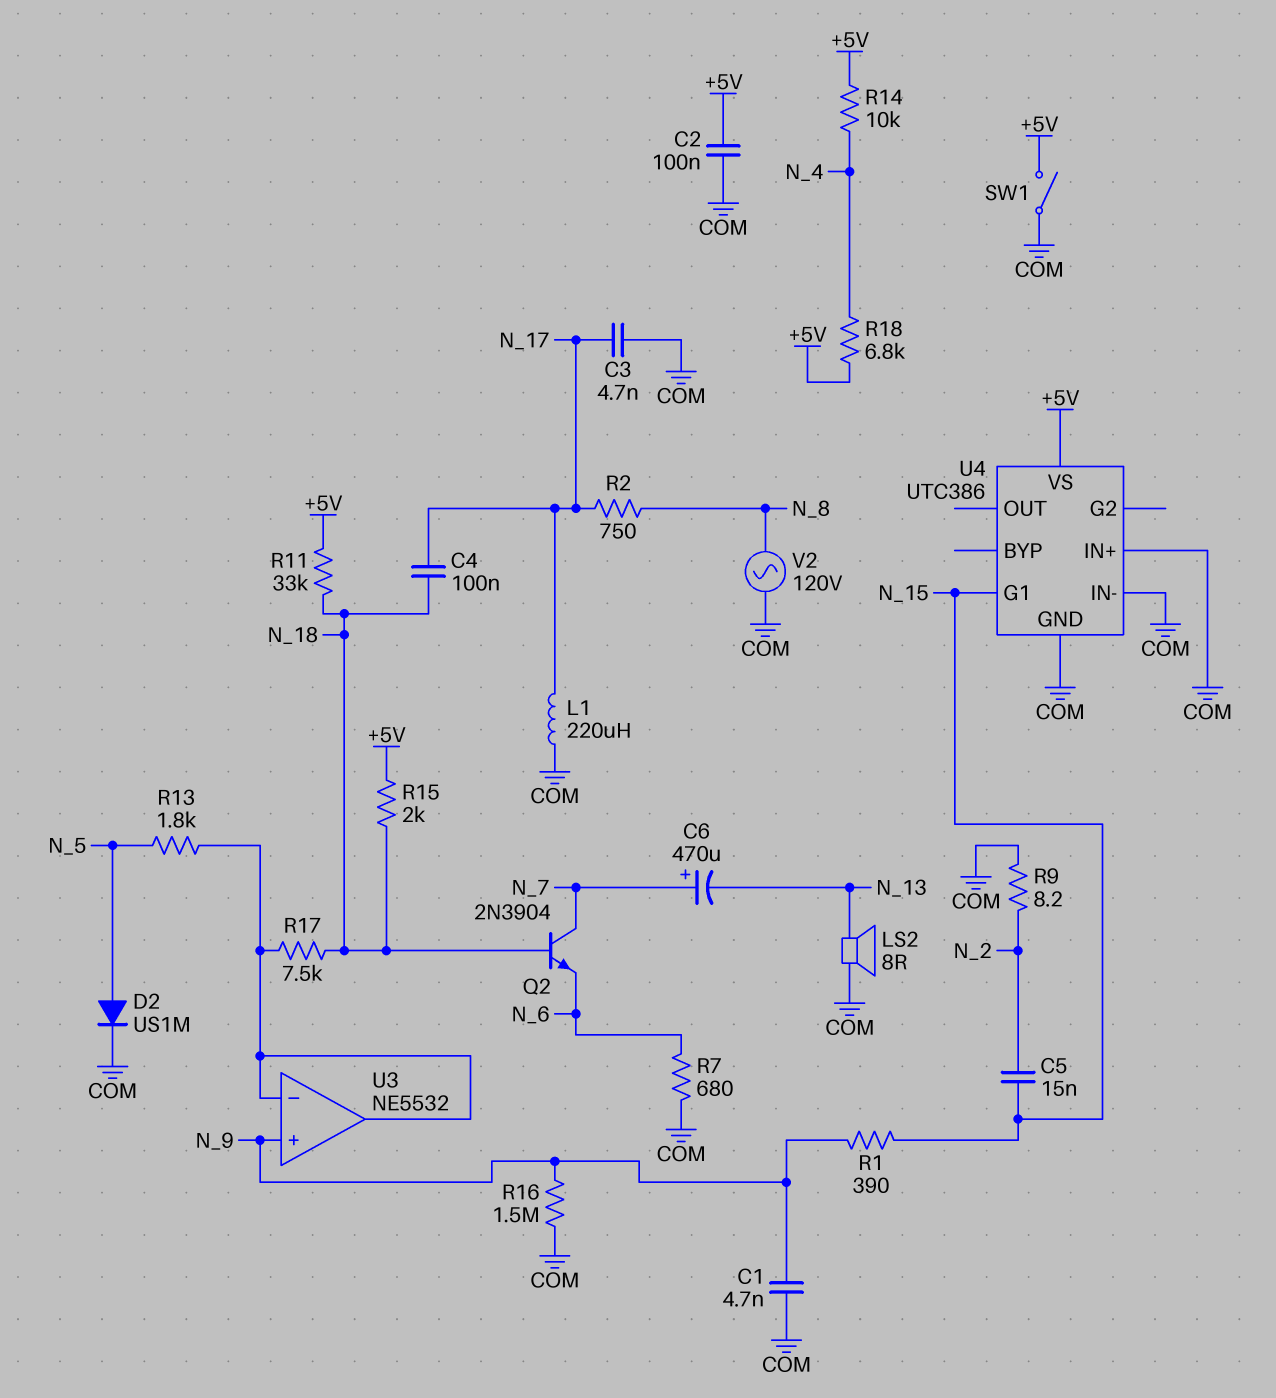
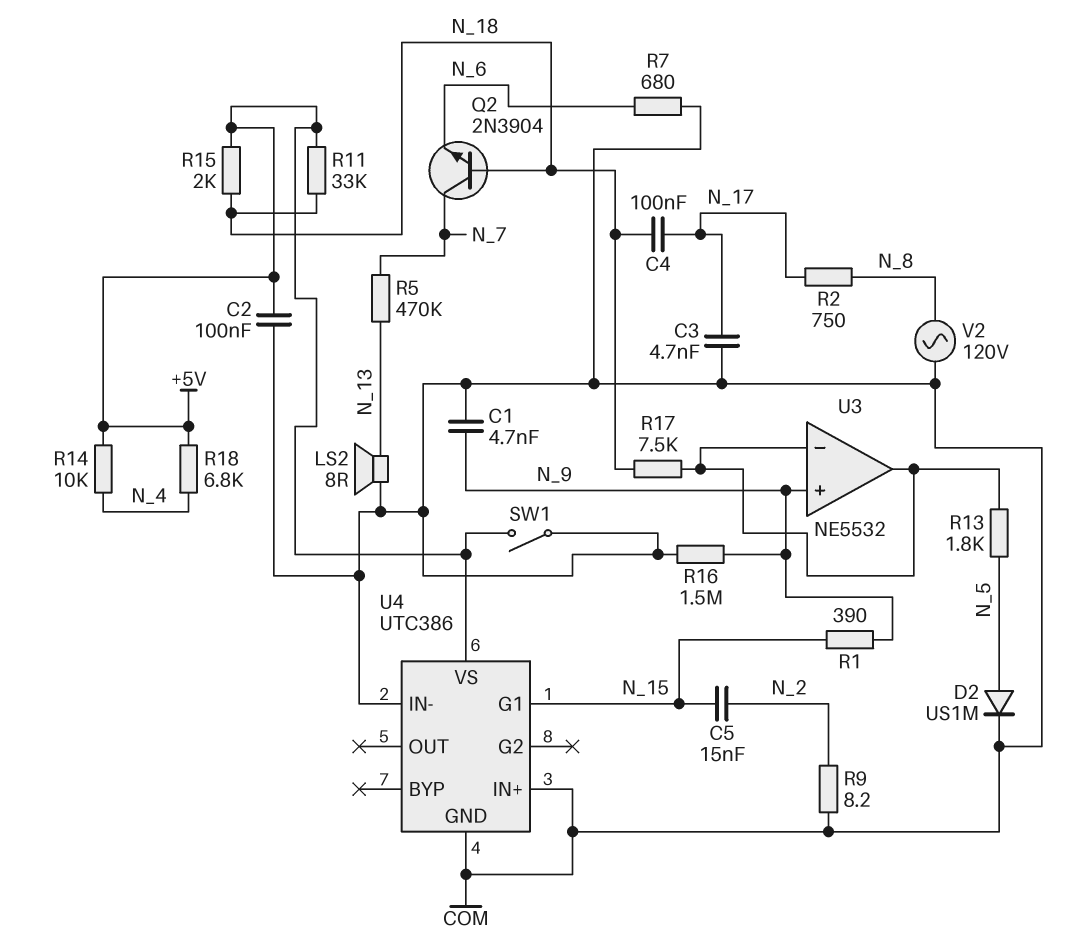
C6: 470uF (plus N_7, minus N_13) -> none
L1: 220uH (COM, N_17) -> none
R5: none -> 470k (N_7, N_13)

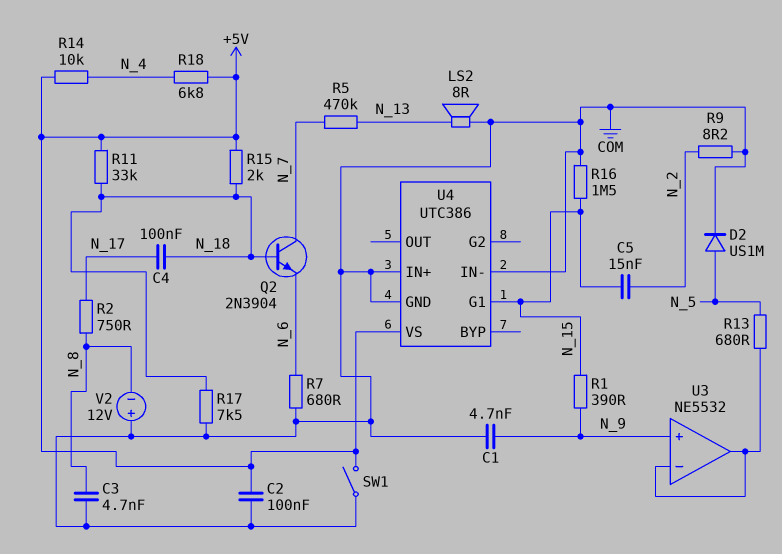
C3: 4.7nF (COM, N_17) -> 4.7nF (COM, N_8)
R13: 1.8k (N_5, U3/in-) -> 680 (N_5, U3/in-)
R16: 1.5M (COM, N_9) -> 1.5M (COM, N_15)
R17: 7.5k (N_18, U3/in-) -> 7.5k (COM, N_18)
V2: AC 120V (COM, N_8) -> 12V (plus COM, minus N_8)

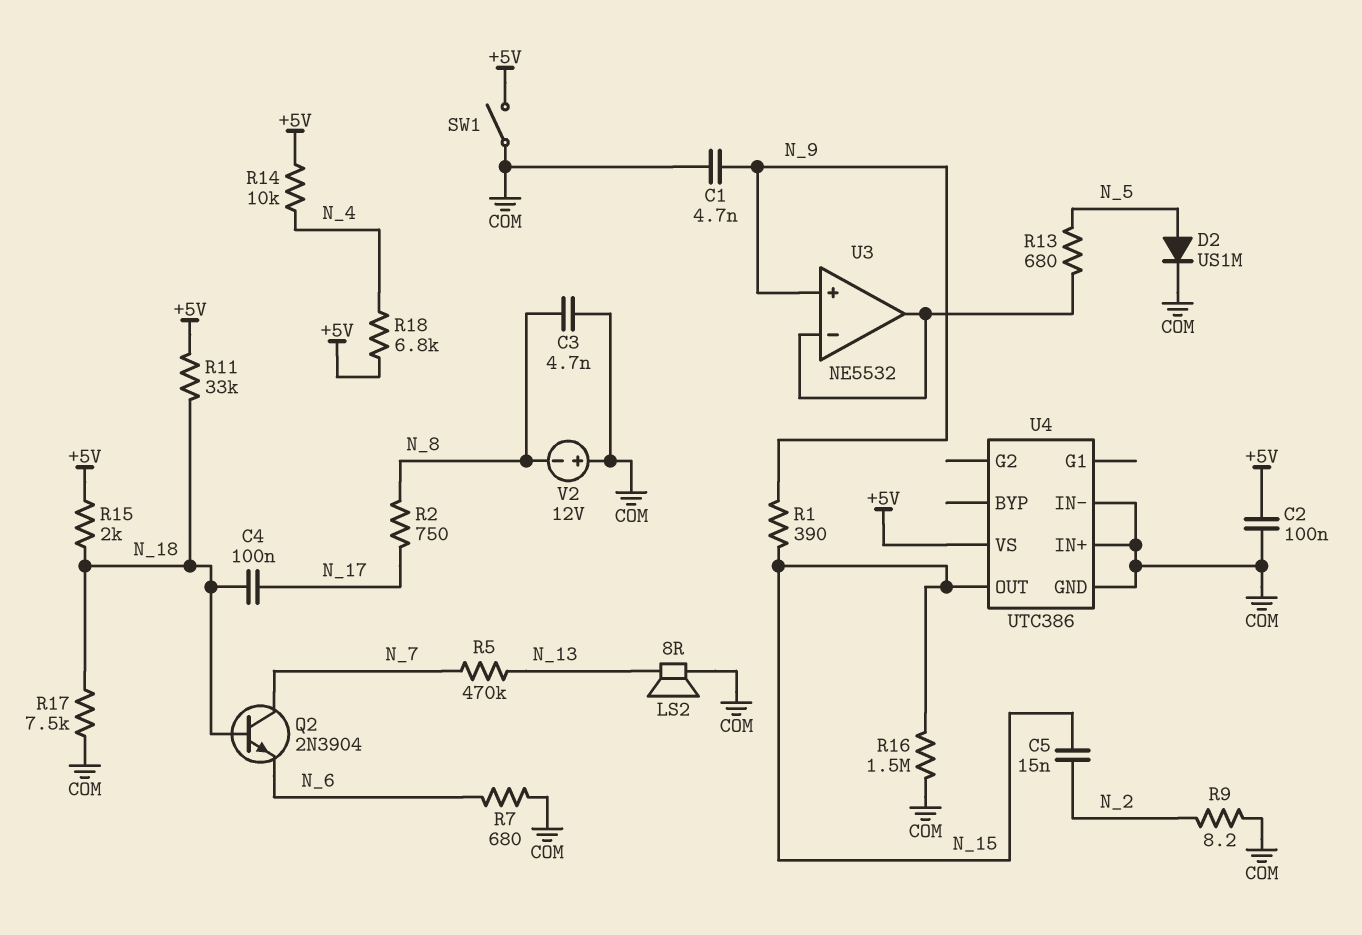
U4 pin G1: N_15 -> none
U4 pin OUT: none -> N_15

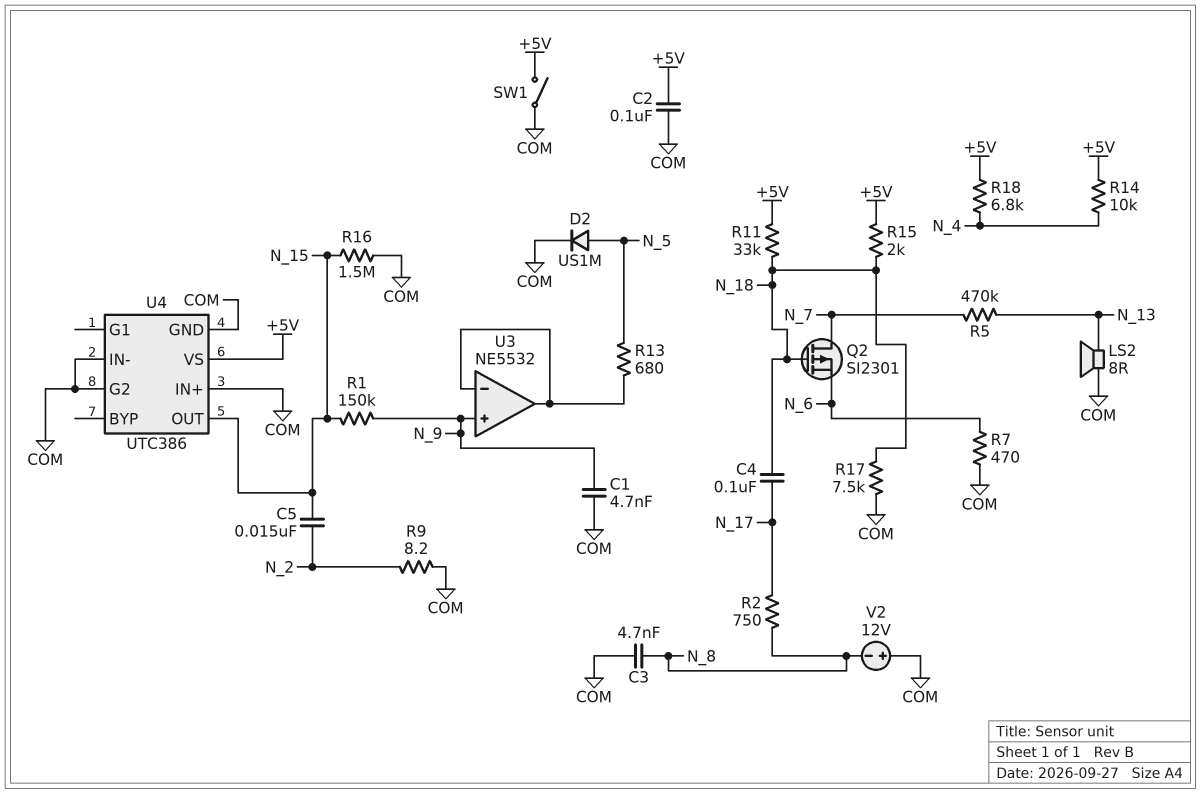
Q2: NPN 2N3904 (B N_18, C N_7, E N_6) -> PMOS SI2301 (G N_18, D N_7, S N_6)
R1: 390 (N_9, N_15) -> 150k (N_9, N_15)
R7: 680 (COM, N_6) -> 470 (COM, N_6)
U4 pin G2: none -> COM

